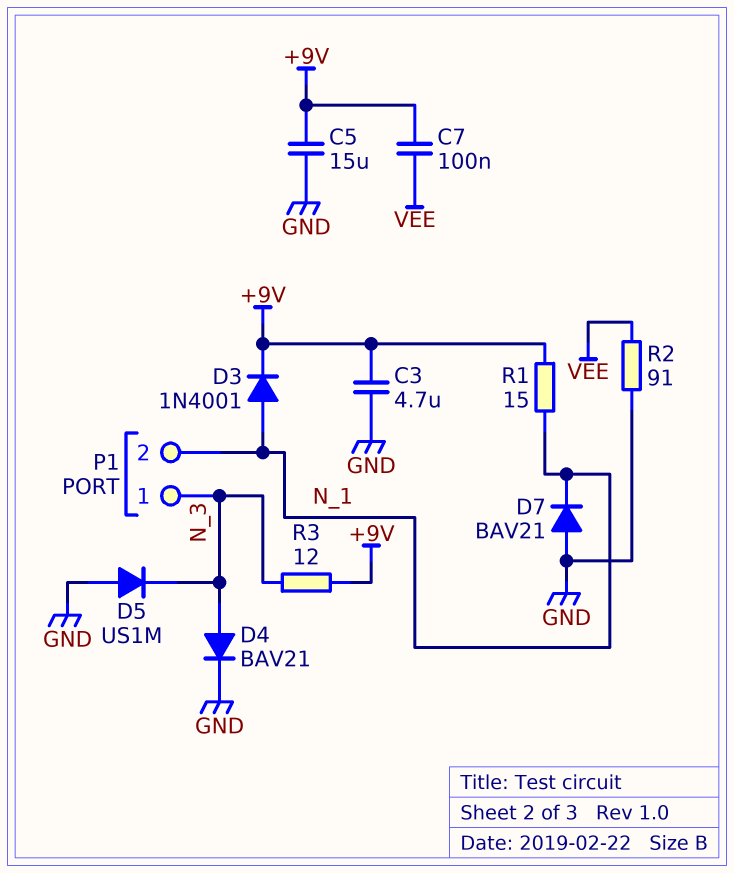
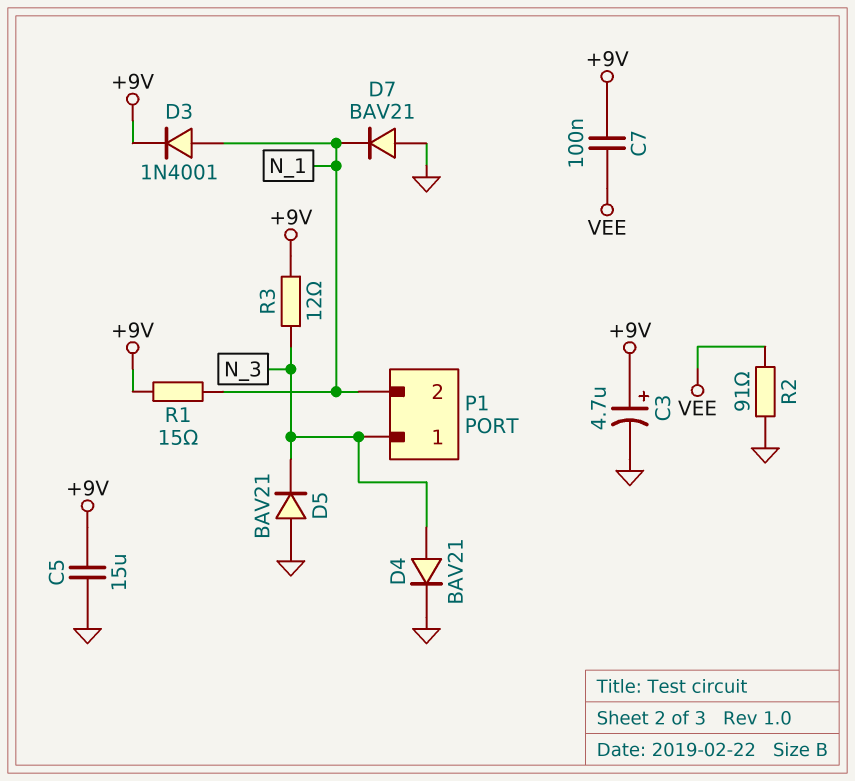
C3: 4.7uF (+9V, GND) -> 4.7uF (plus +9V, minus GND)
D5: diode US1M (A GND, K N_3) -> diode BAV21 (A GND, K N_3)

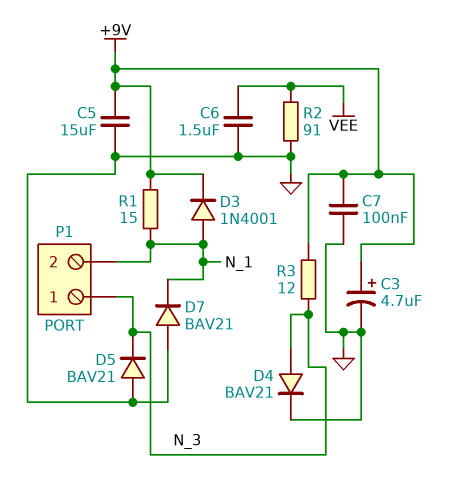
C6: none -> 1.5uF (GND, VEE)
C7: 100nF (+9V, VEE) -> 100nF (+9V, GND)

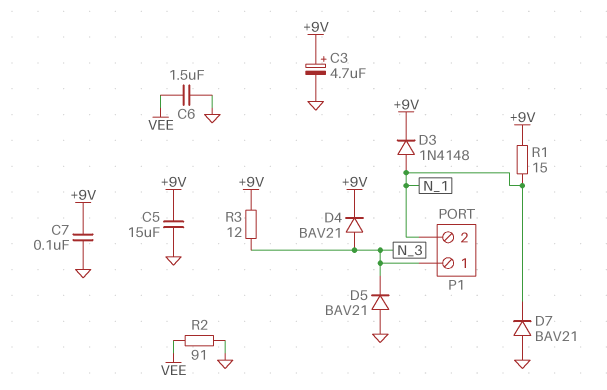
D3: diode 1N4001 (A N_1, K +9V) -> diode 1N4148 (A N_1, K +9V)
D4: diode BAV21 (A N_3, K GND) -> diode BAV21 (A N_3, K +9V)

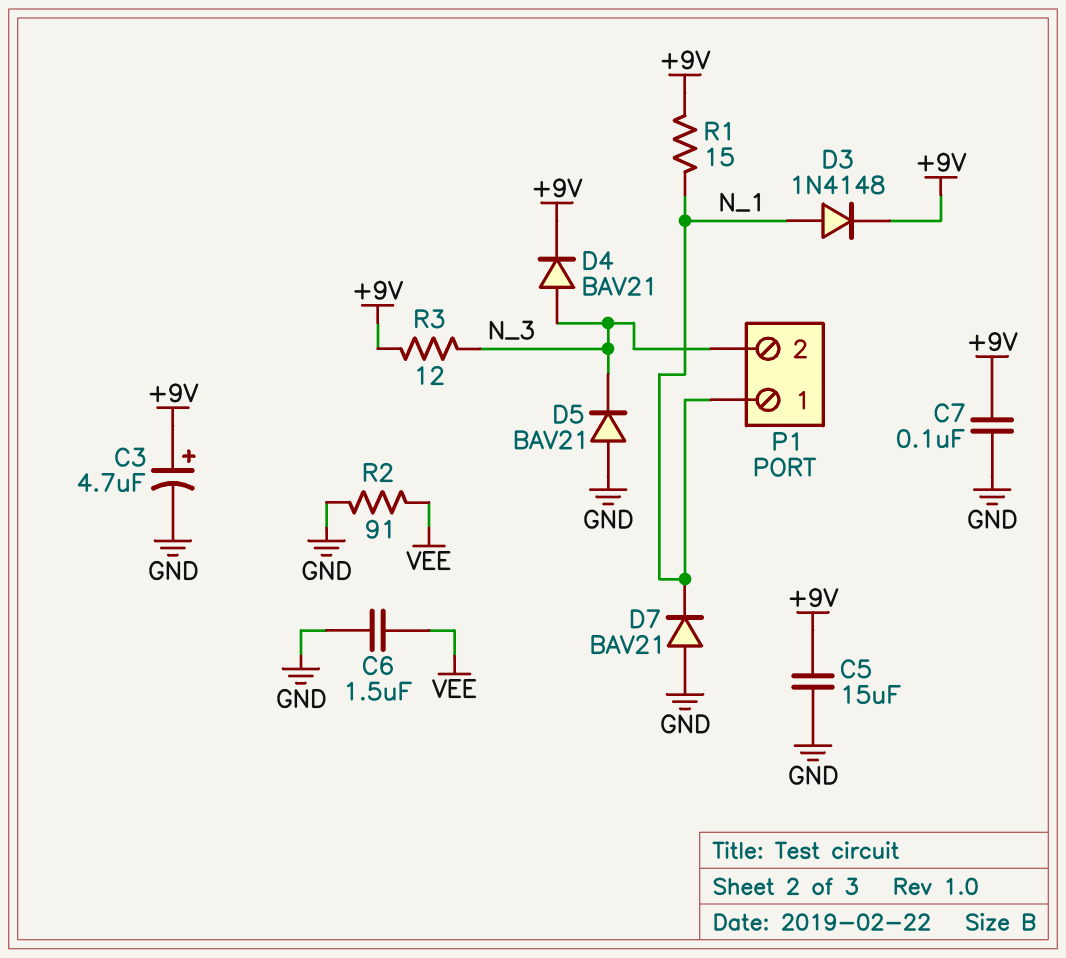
P1 pin 1: N_3 -> N_1
P1 pin 2: N_1 -> N_3

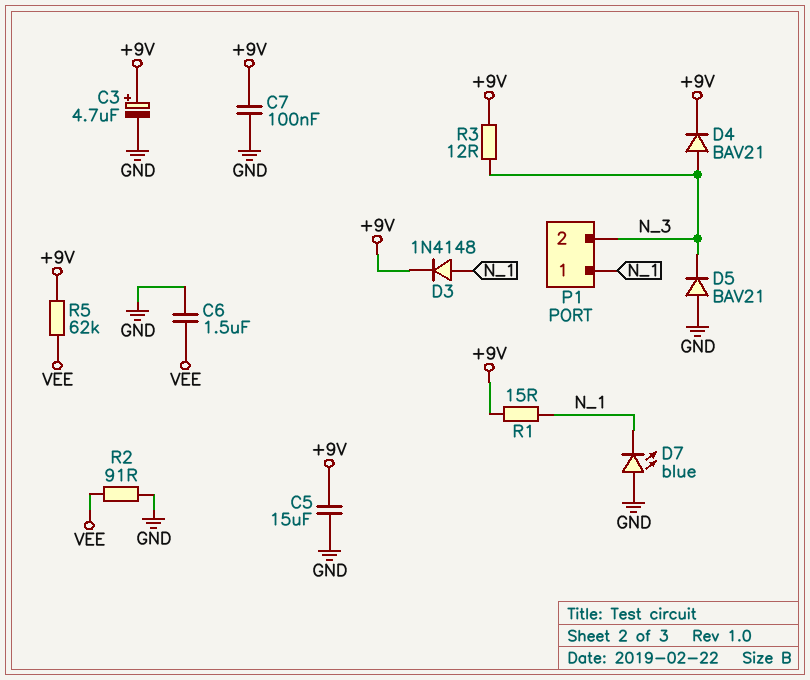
D7: diode BAV21 (A GND, K N_1) -> LED blue (A GND, K N_1)
R5: none -> 62k (+9V, VEE)

